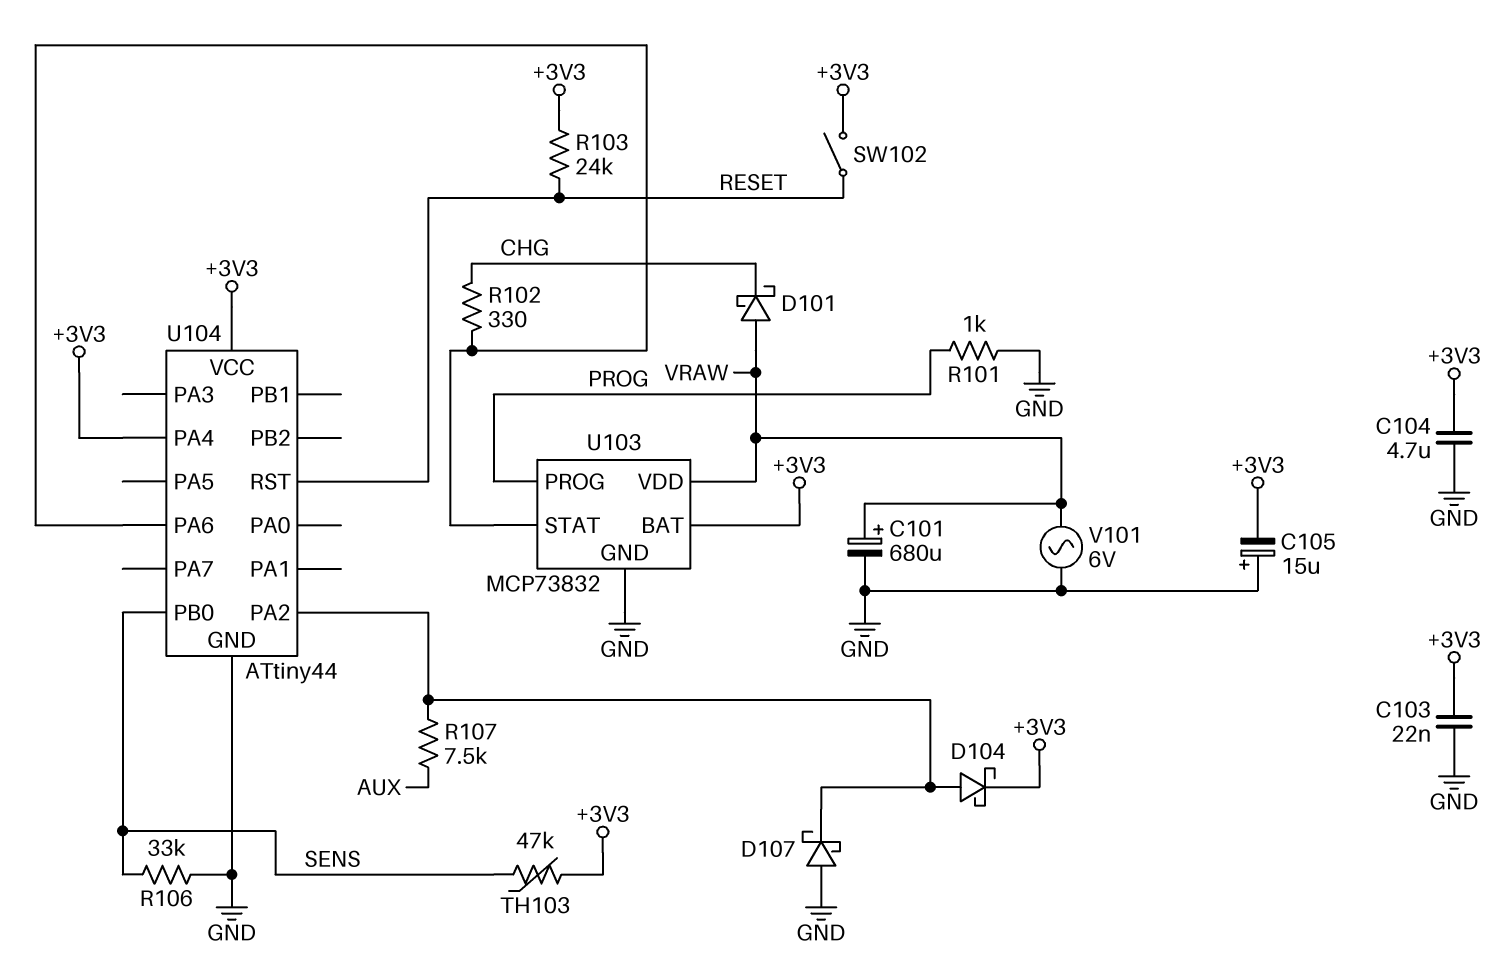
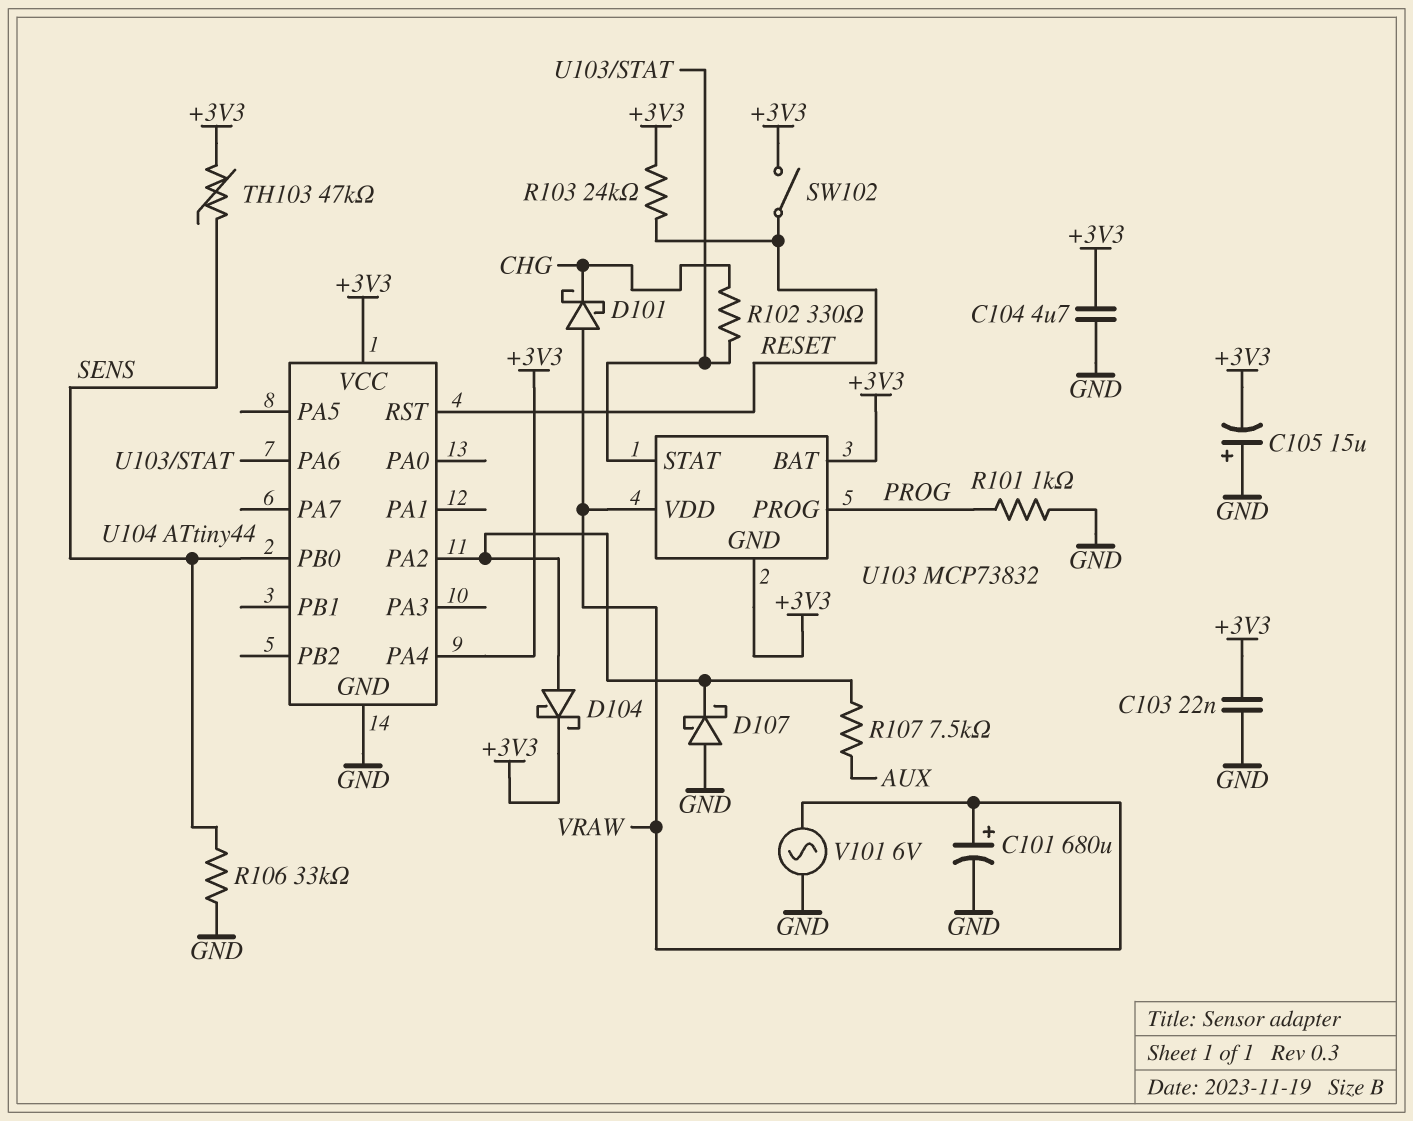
U103 pin GND: GND -> +3V3

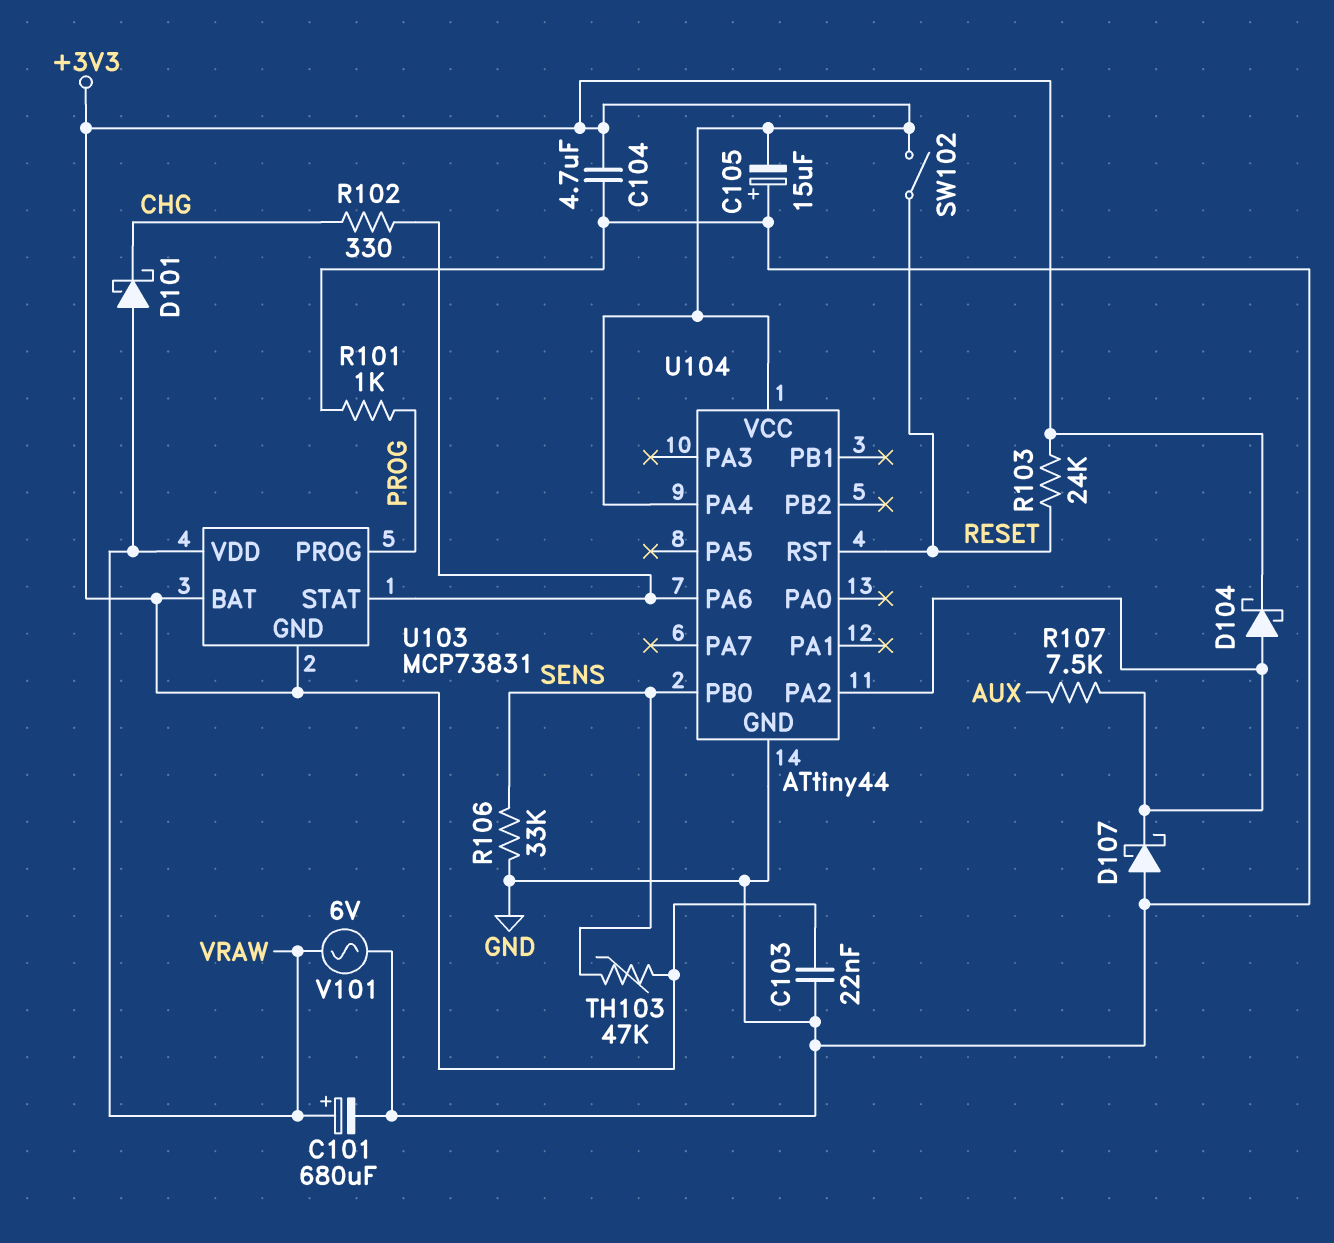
U103: MCP73832 -> MCP73831

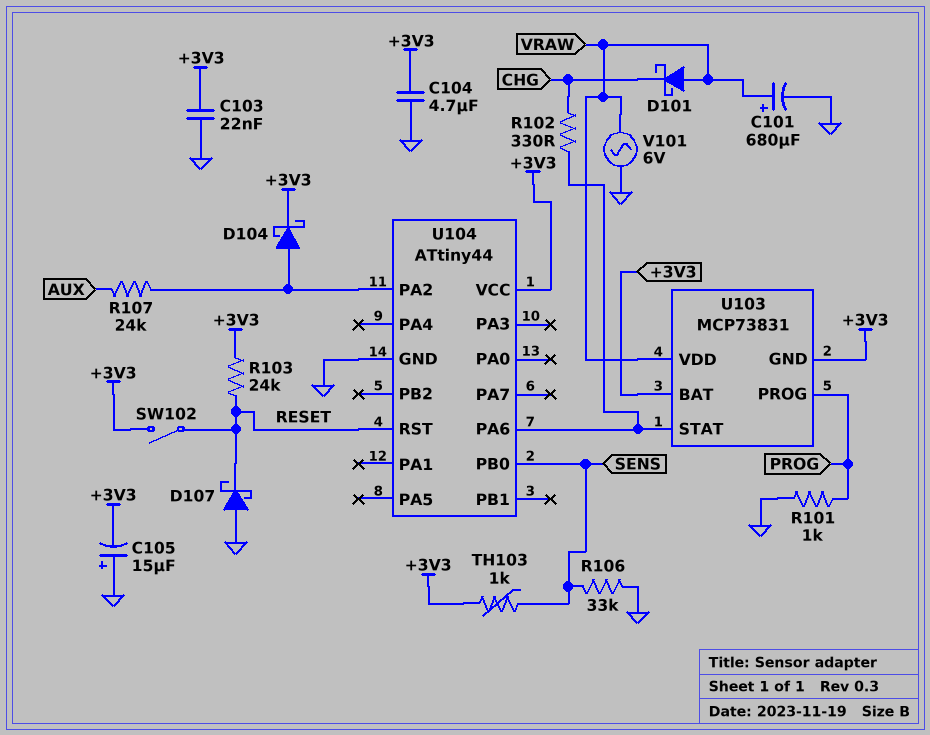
D107: schottky (A GND, K U104/PA2) -> schottky (A GND, K RESET)
R107: 7.5k (AUX, U104/PA2) -> 24k (AUX, U104/PA2)
TH103: 47k (+3V3, SENS) -> 1k (+3V3, SENS)
U104 pin PA4: +3V3 -> none

